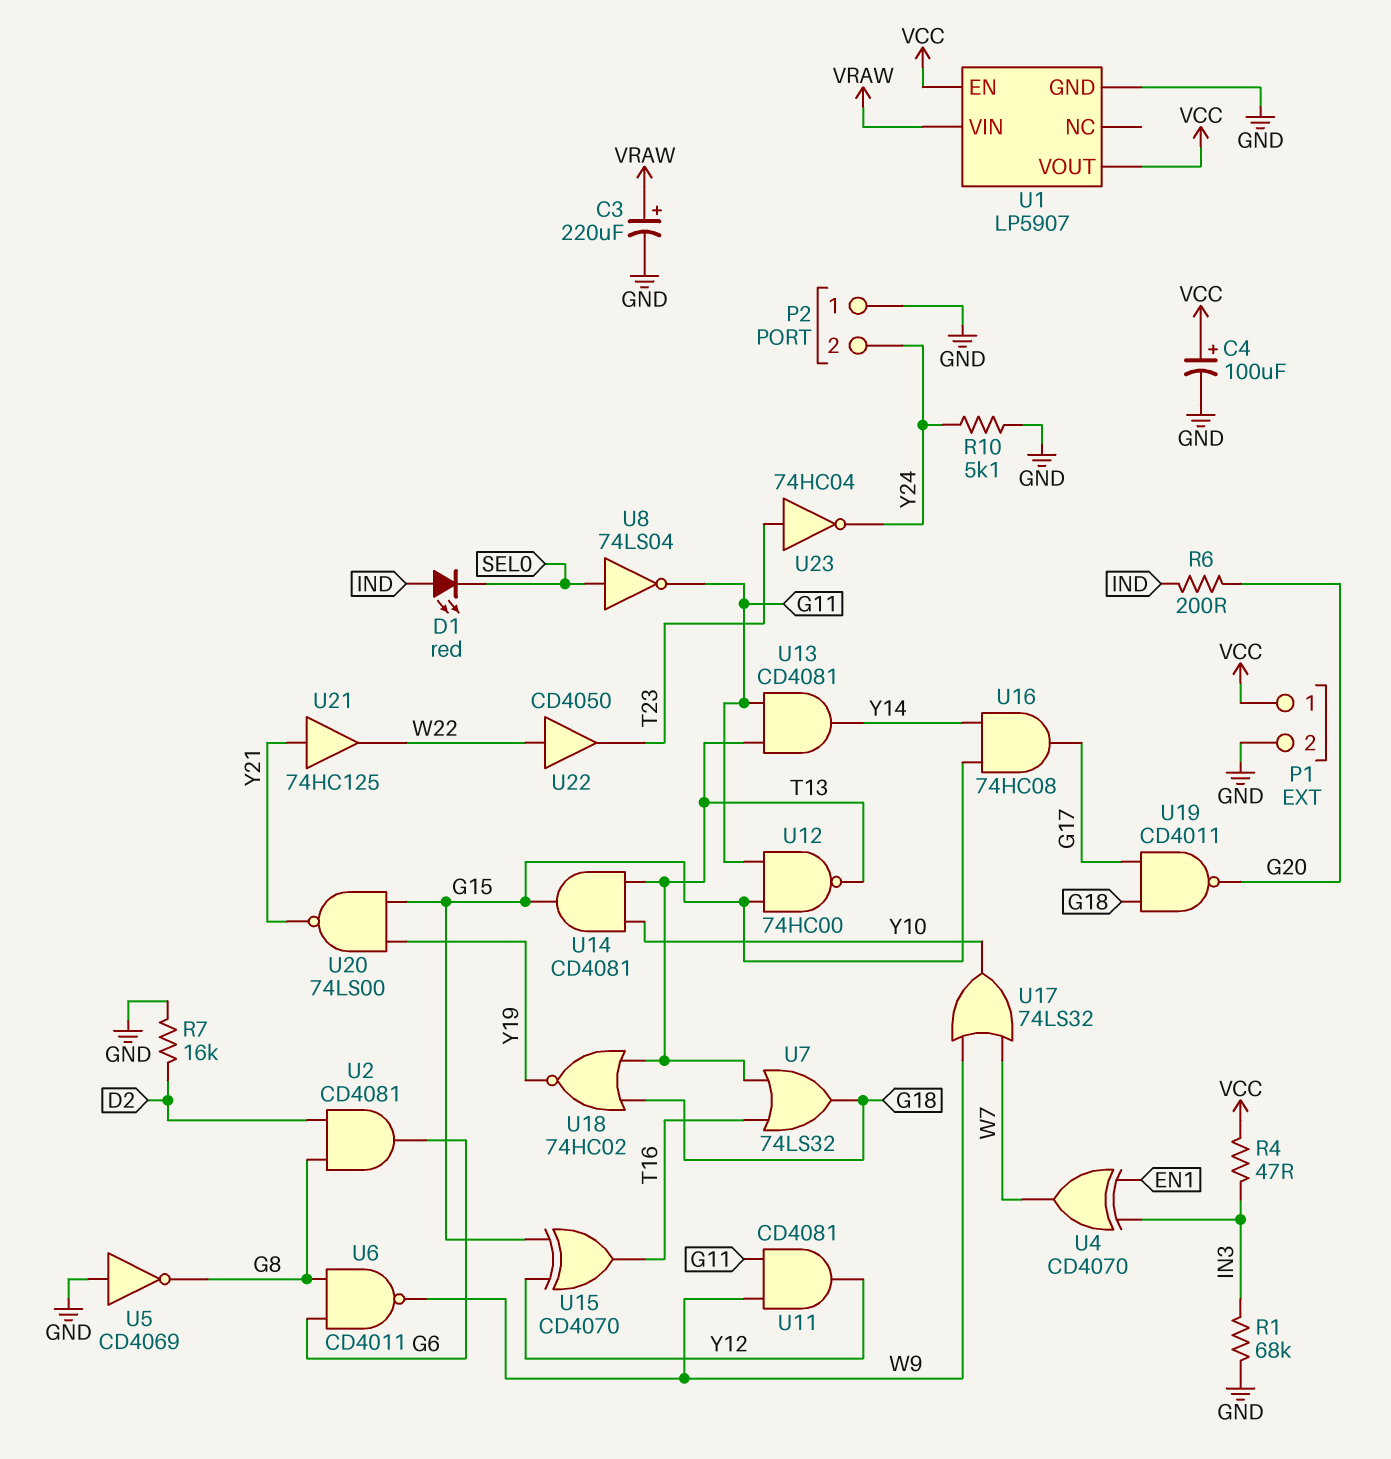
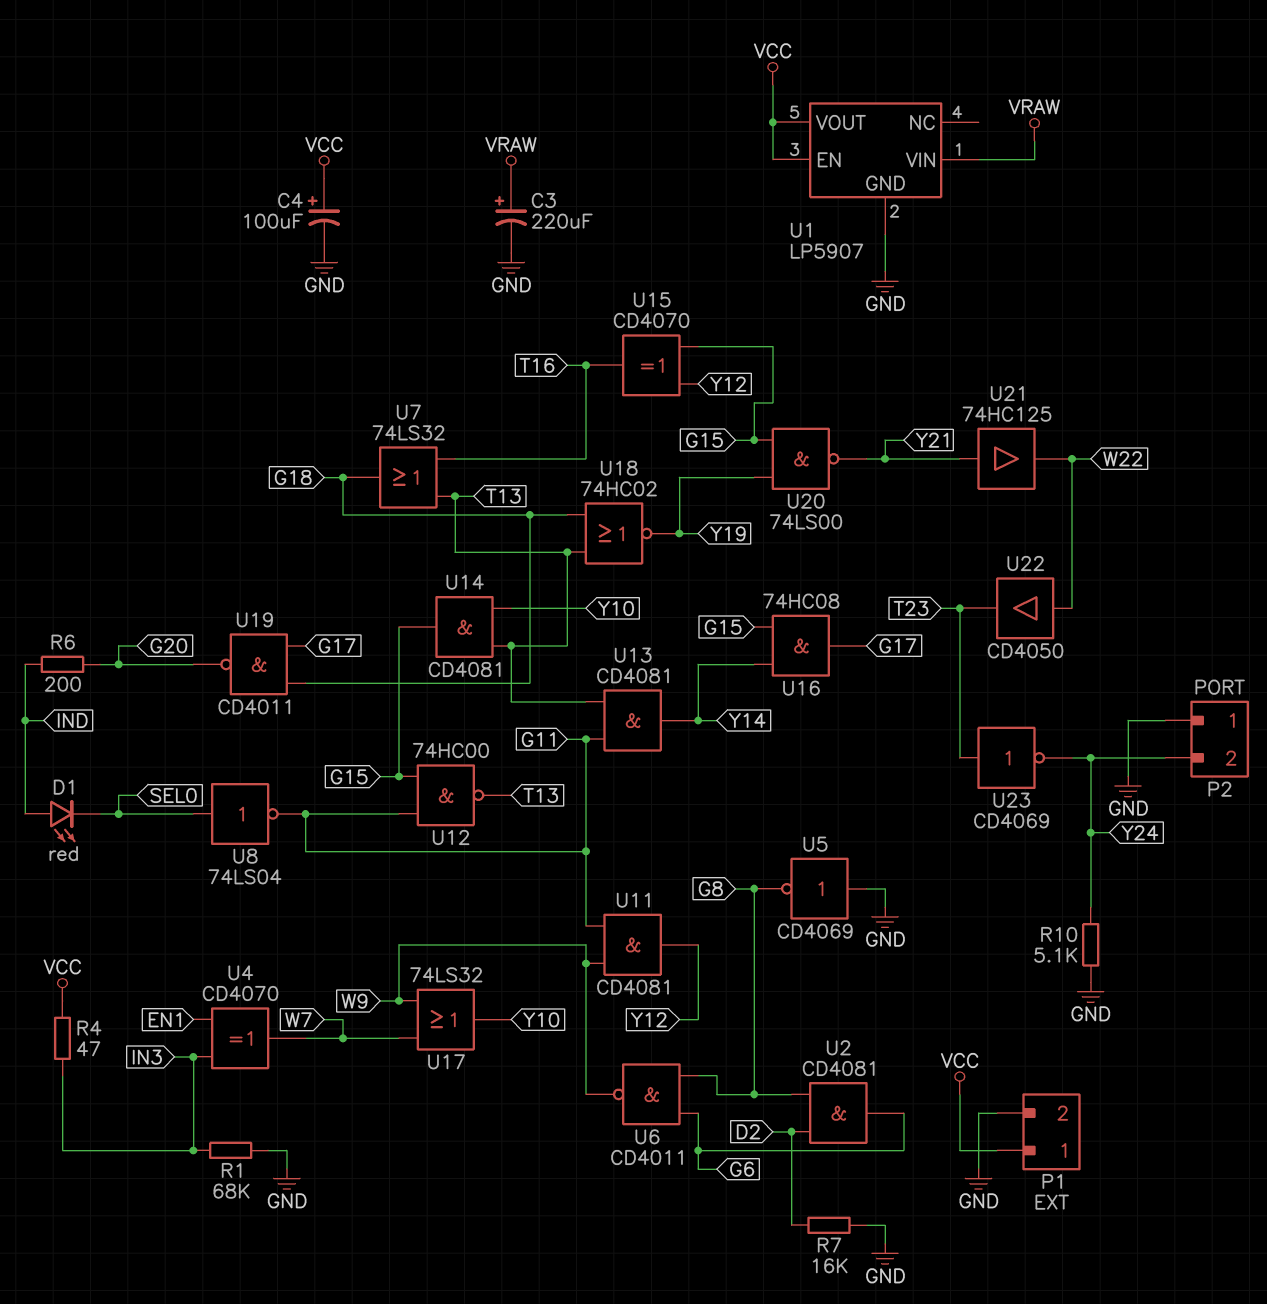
U23: NOT 74HC04 (in T23, out Y24) -> NOT CD4069 (in T23, out Y24)

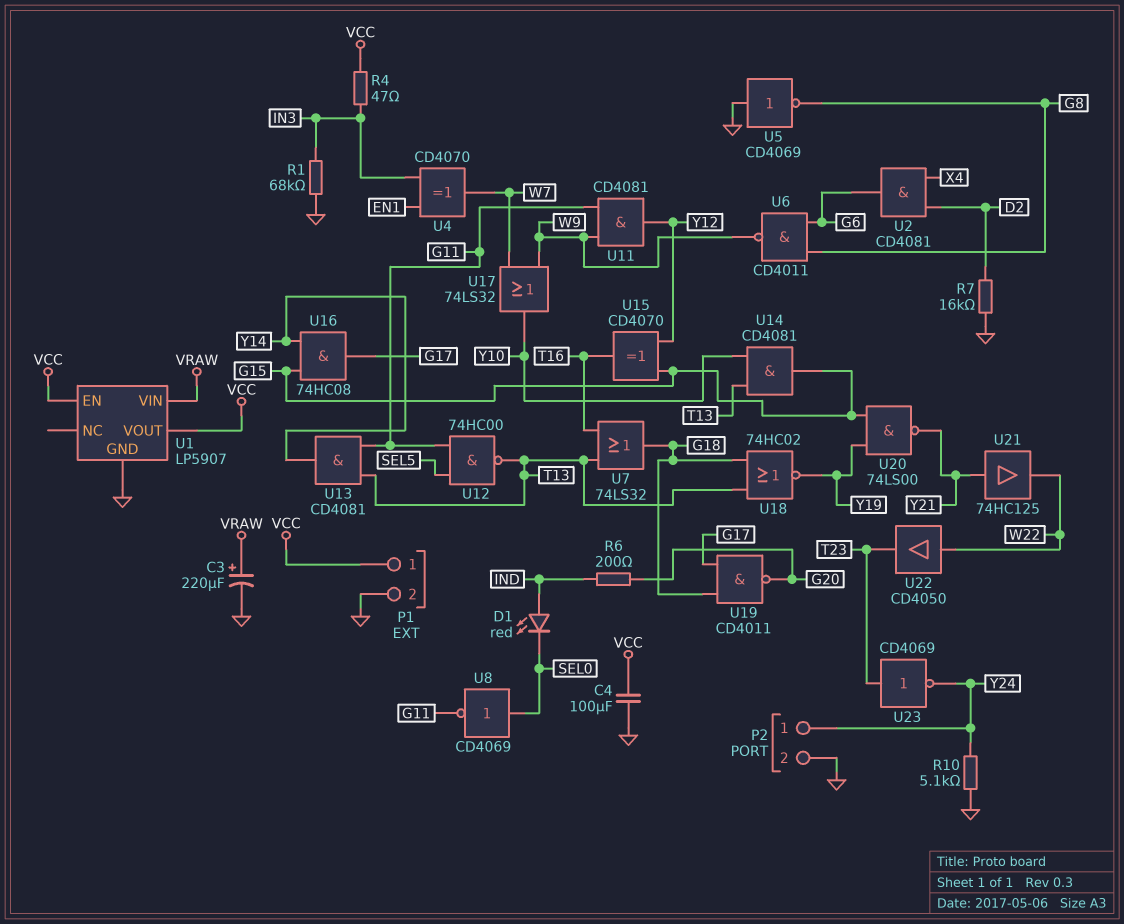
C4: 100uF (plus VCC, minus GND) -> 100uF (GND, VCC)
P2 pin 1: GND -> Y24
P2 pin 2: Y24 -> GND
U2: AND CD4081 (in D2, in G8, out G6) -> AND CD4081 (in D2, in X4, out G6)
U8: NOT 74LS04 (in SEL0, out G11) -> NOT CD4069 (in SEL0, out G11)
U12: NAND 74HC00 (in G11, in G15, out T13) -> NAND 74HC00 (in G11, in SEL5, out T13)

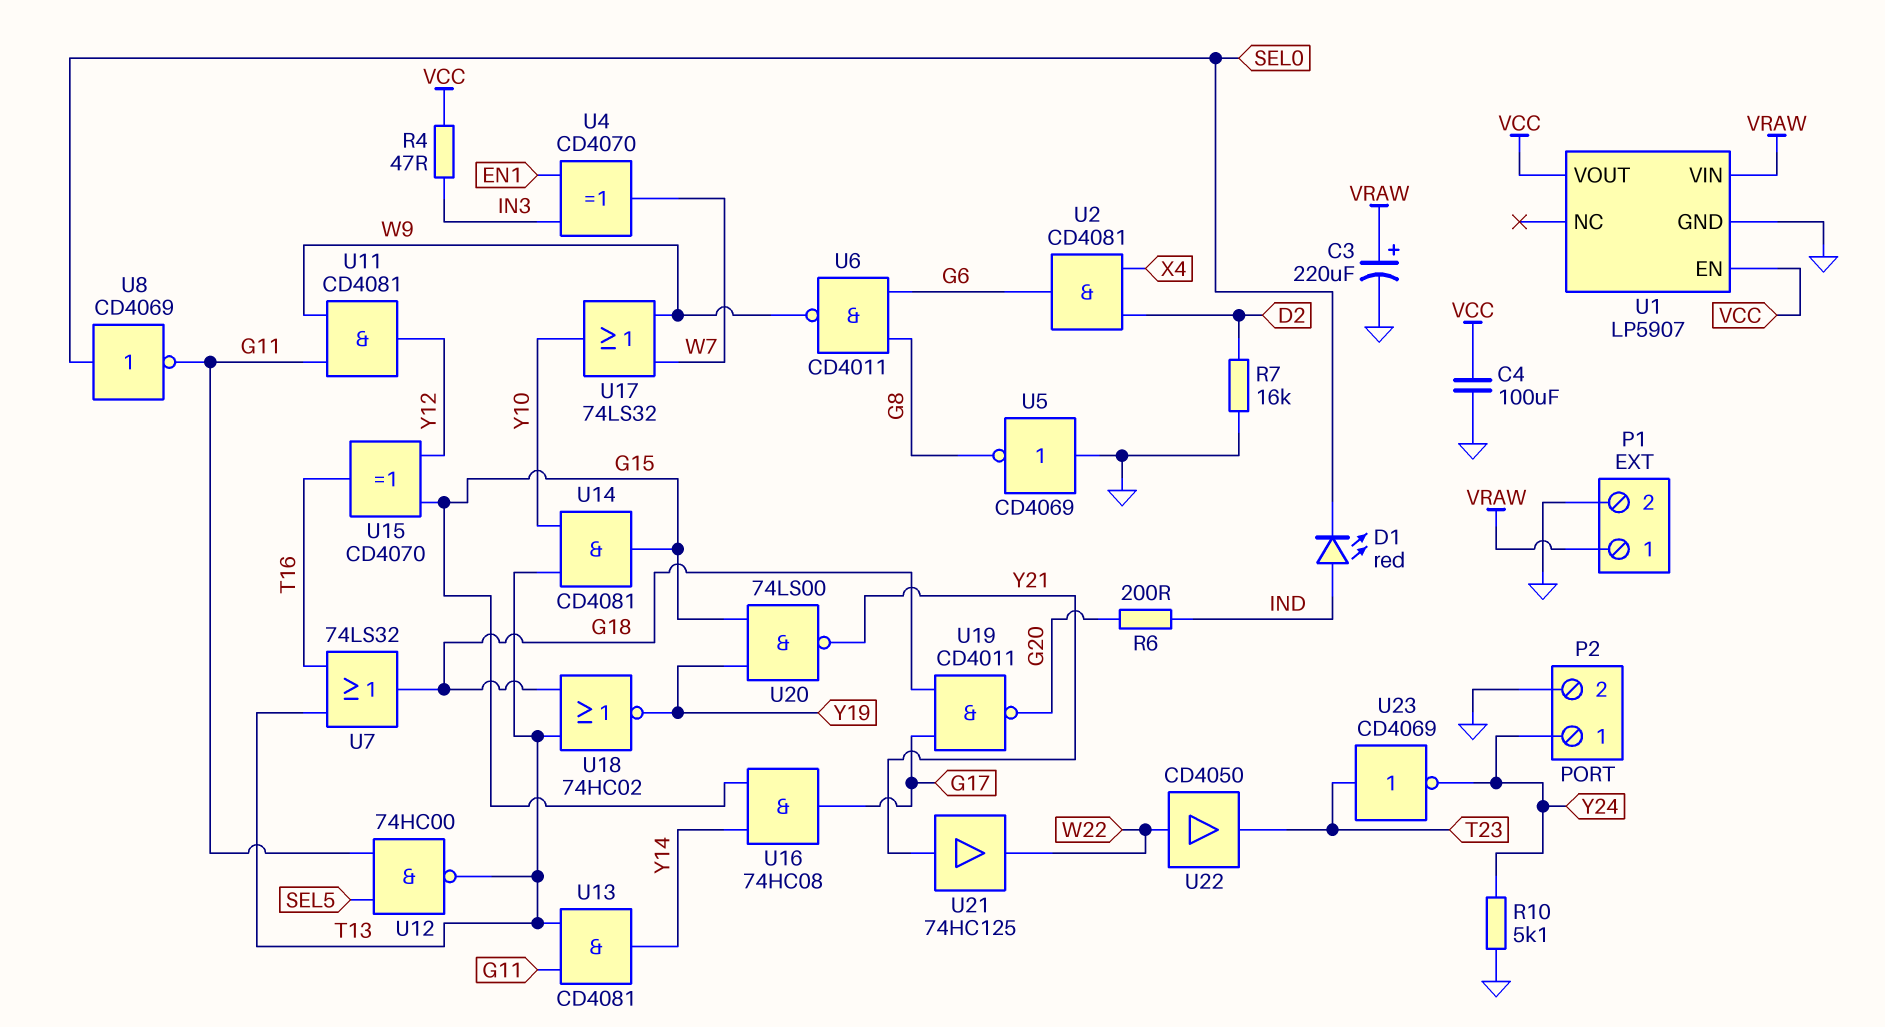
P1 pin 1: VCC -> VRAW
R1: 68k (GND, IN3) -> none

